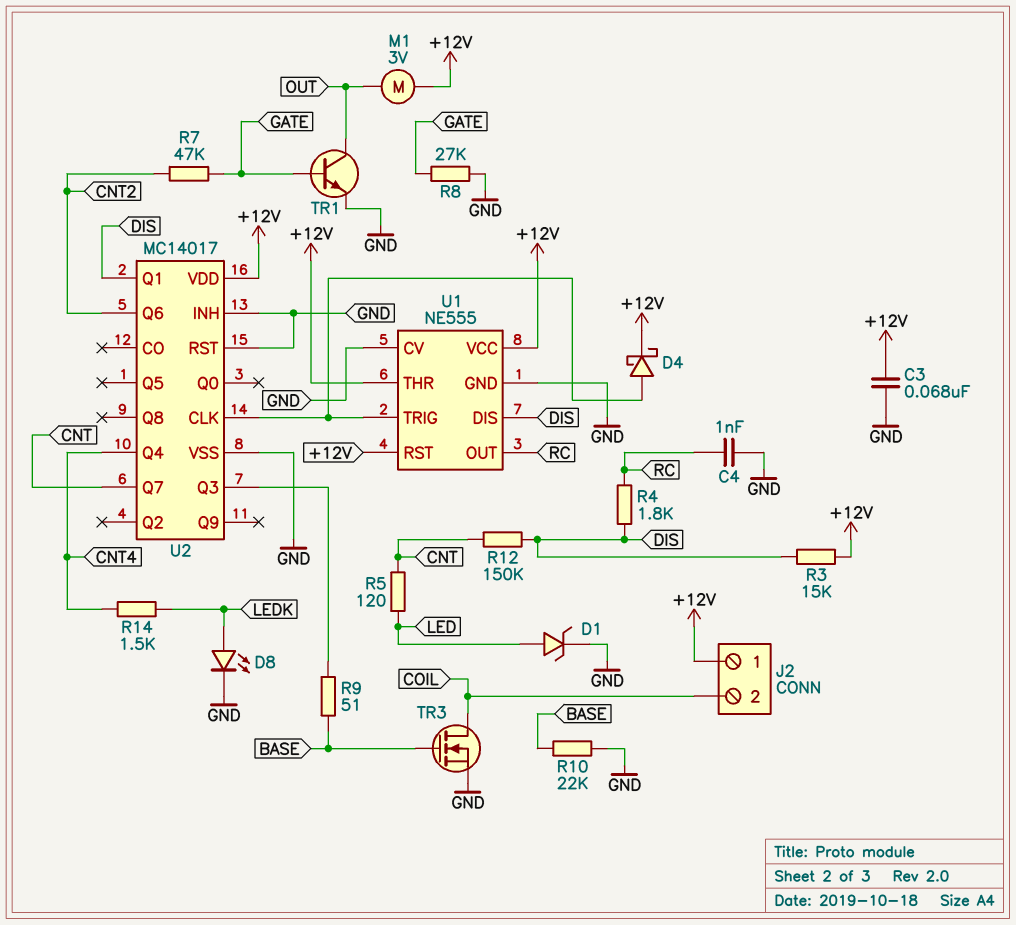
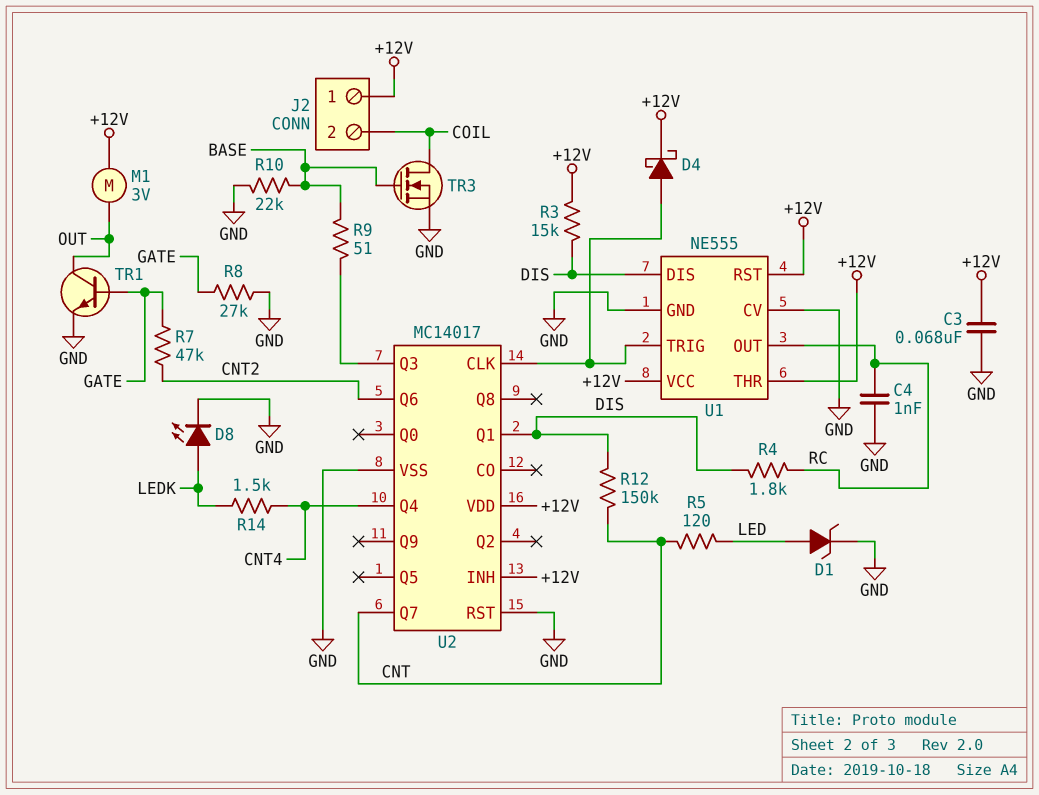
U2 pin INH: GND -> +12V

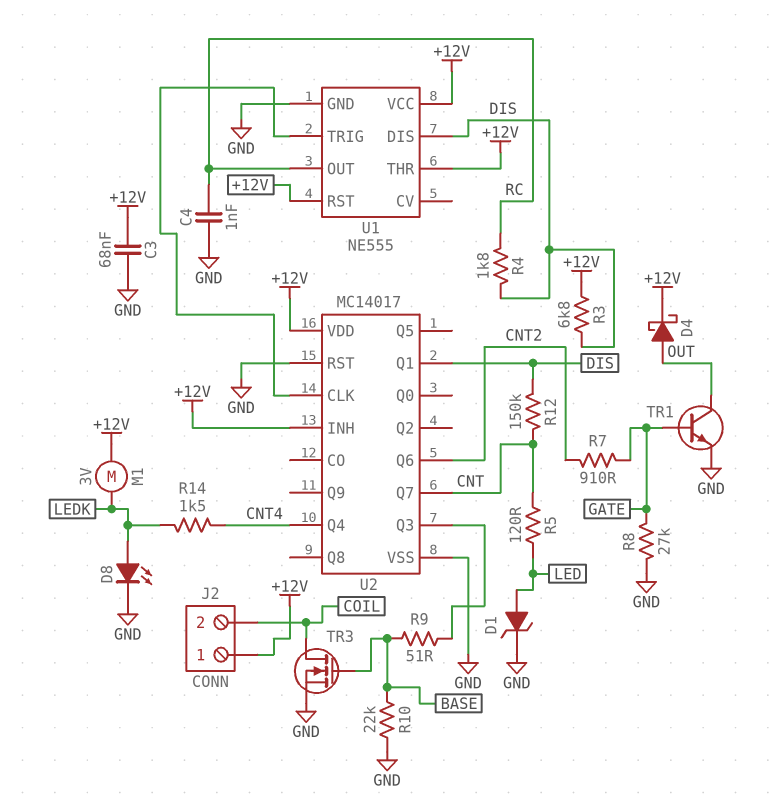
D4: schottky (A U1/TRIG, K +12V) -> schottky (A OUT, K +12V)
M1: motor 3V (+12V, OUT) -> motor 3V (+12V, LEDK)
R3: 15k (+12V, DIS) -> 6.8k (+12V, DIS)
R7: 47k (CNT2, GATE) -> 910 (CNT2, GATE)
U1 pin CV: GND -> none

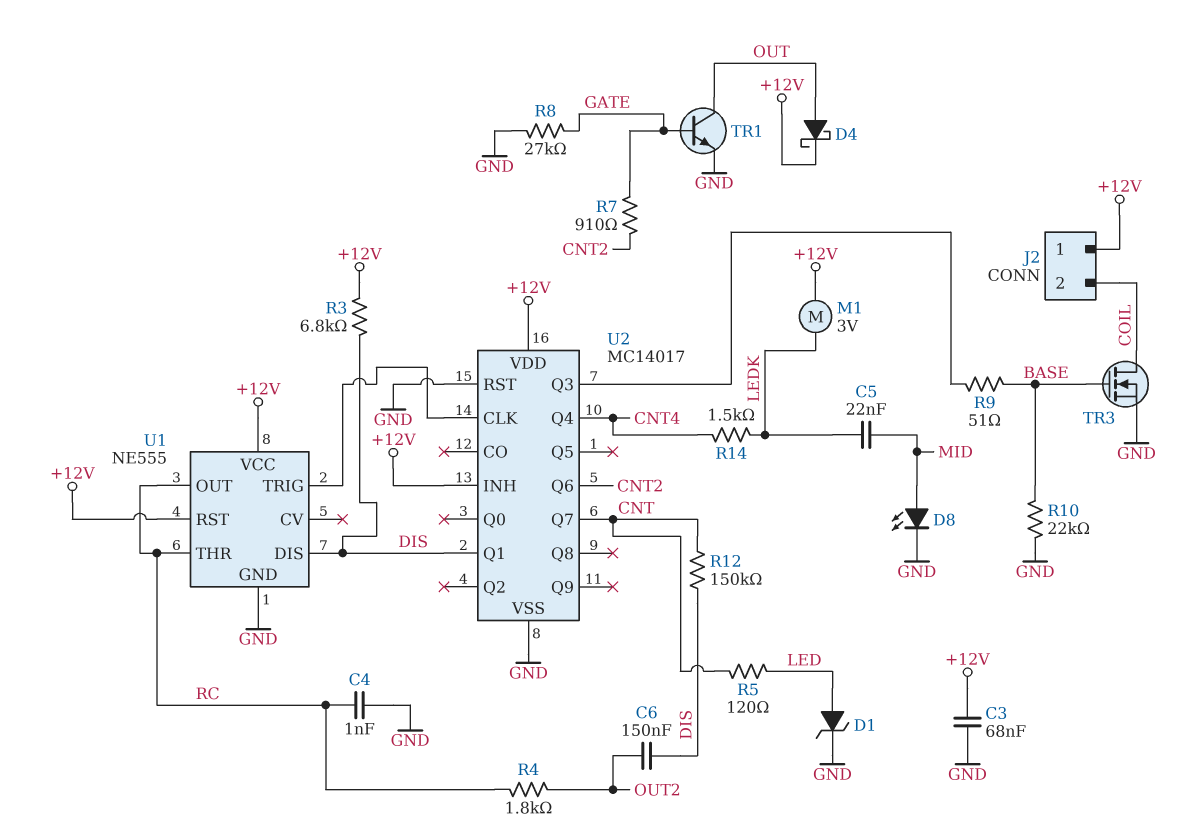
C5: none -> 22nF (LEDK, MID)
C6: none -> 150nF (DIS, OUT2)
D8: LED (A LEDK, K GND) -> LED (A MID, K GND)
R4: 1.8k (DIS, RC) -> 1.8k (OUT2, RC)
U1 pin THR: +12V -> RC

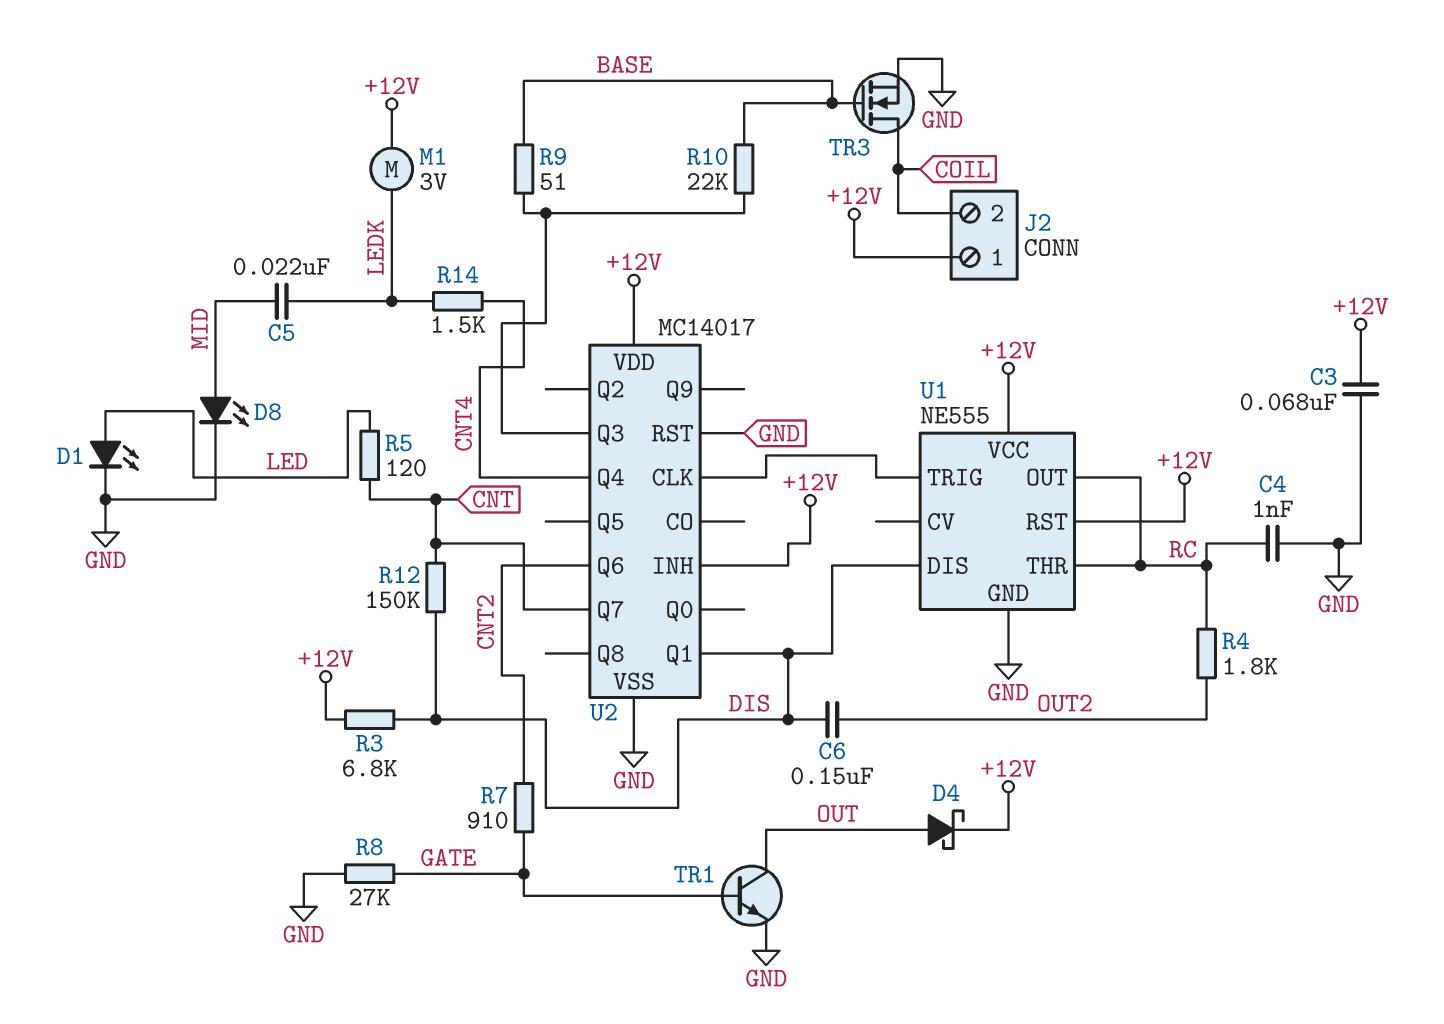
D1: zener (A LED, K GND) -> LED (A LED, K GND)
R10: 22k (BASE, GND) -> 22k (BASE, U2/Q3)

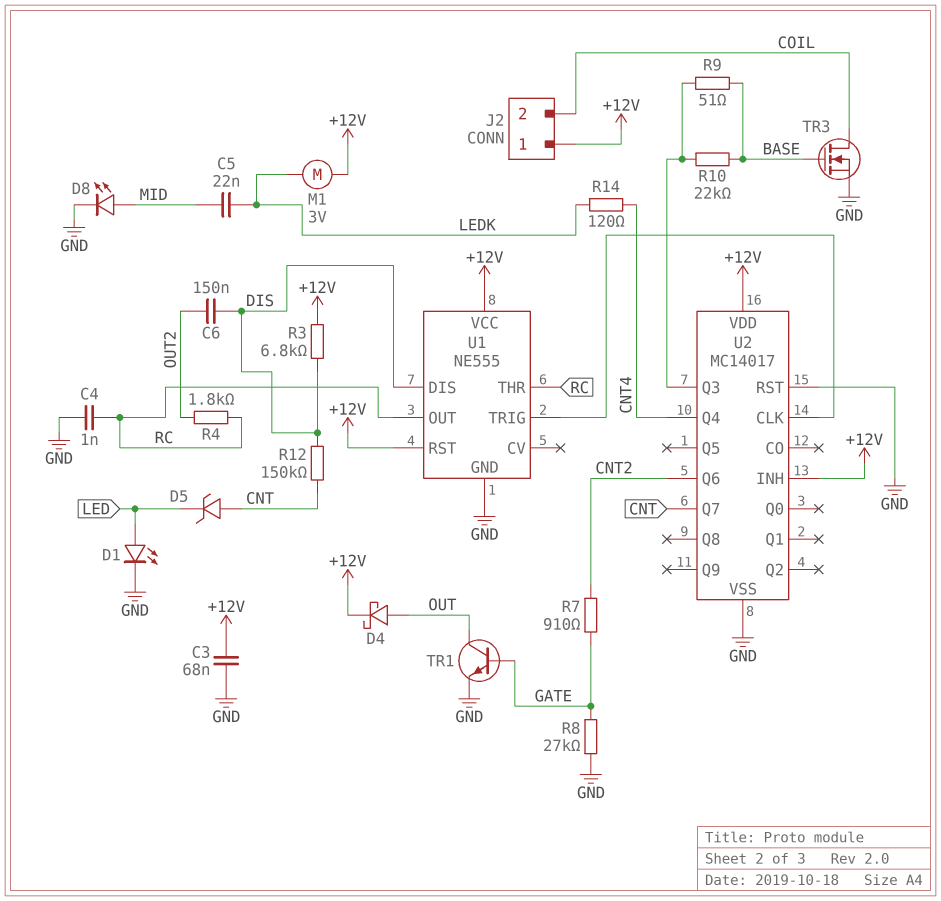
D5: none -> zener (A CNT, K LED)
R5: 120 (CNT, LED) -> none
R14: 1.5k (CNT4, LEDK) -> 120 (CNT4, LEDK)
U2 pin Q1: DIS -> none

